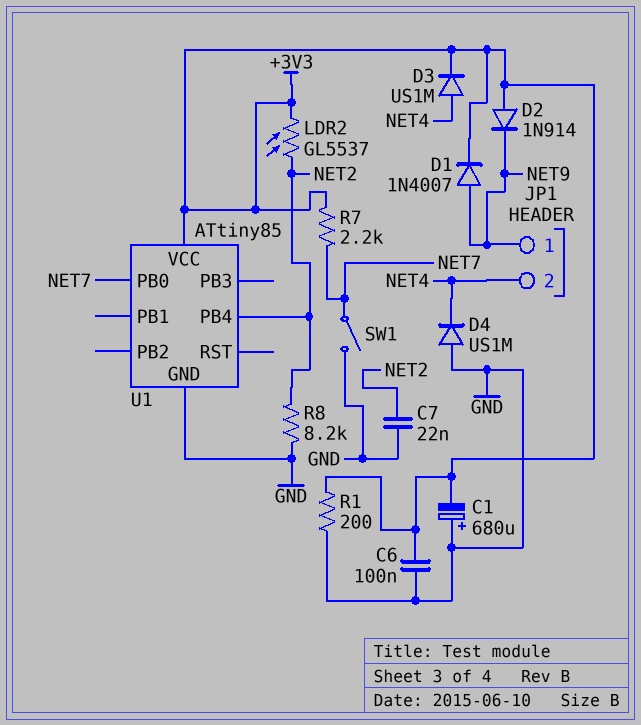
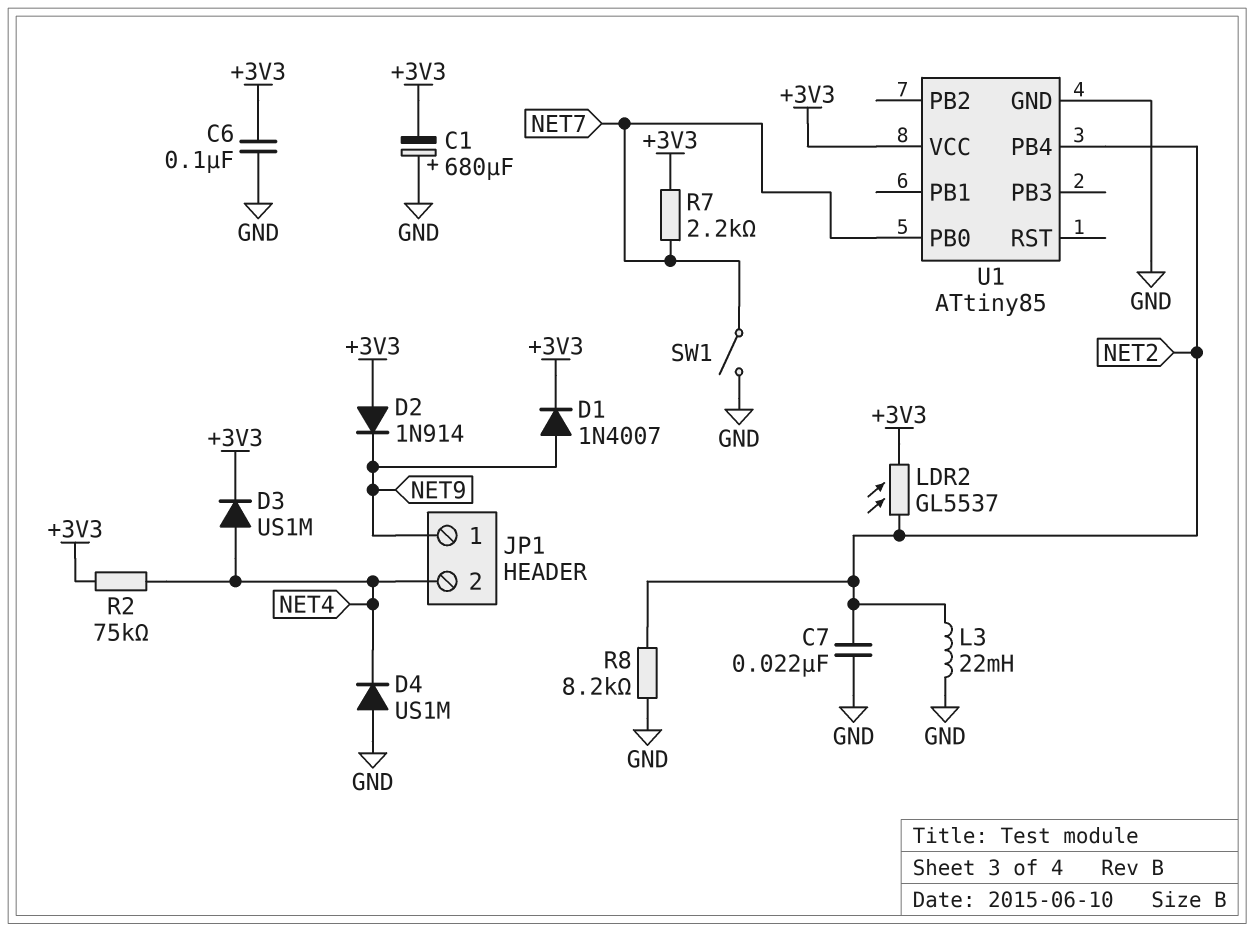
L3: none -> 22mH (GND, NET2)
R1: 200 (+3V3, GND) -> none
R2: none -> 75k (+3V3, NET4)

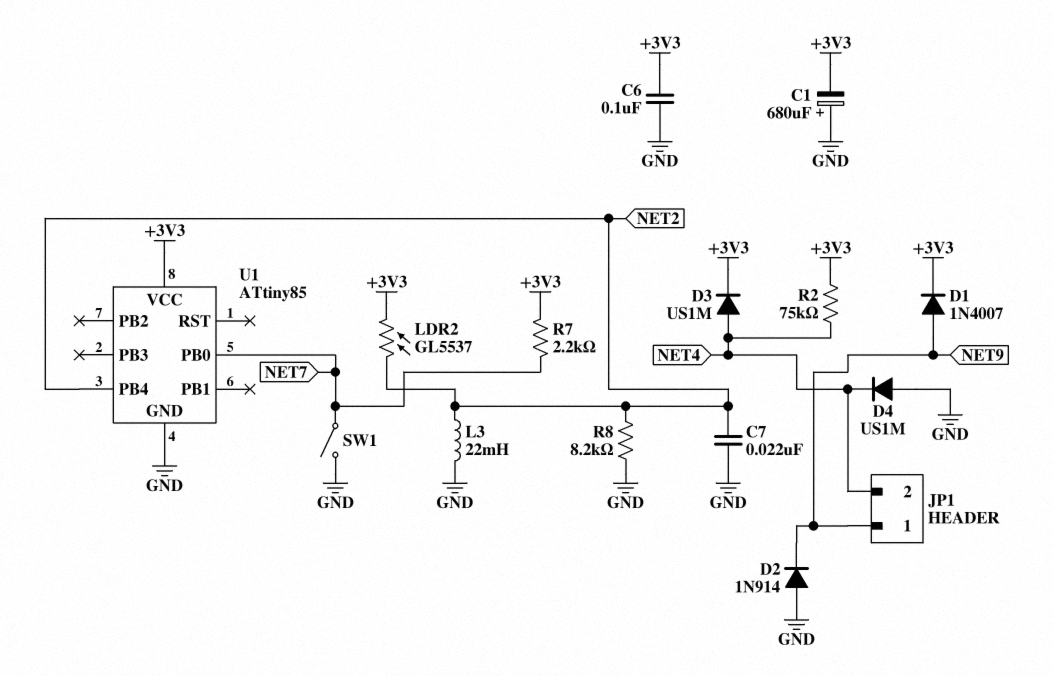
D2: diode 1N914 (A +3V3, K NET9) -> diode 1N914 (A GND, K NET9)

